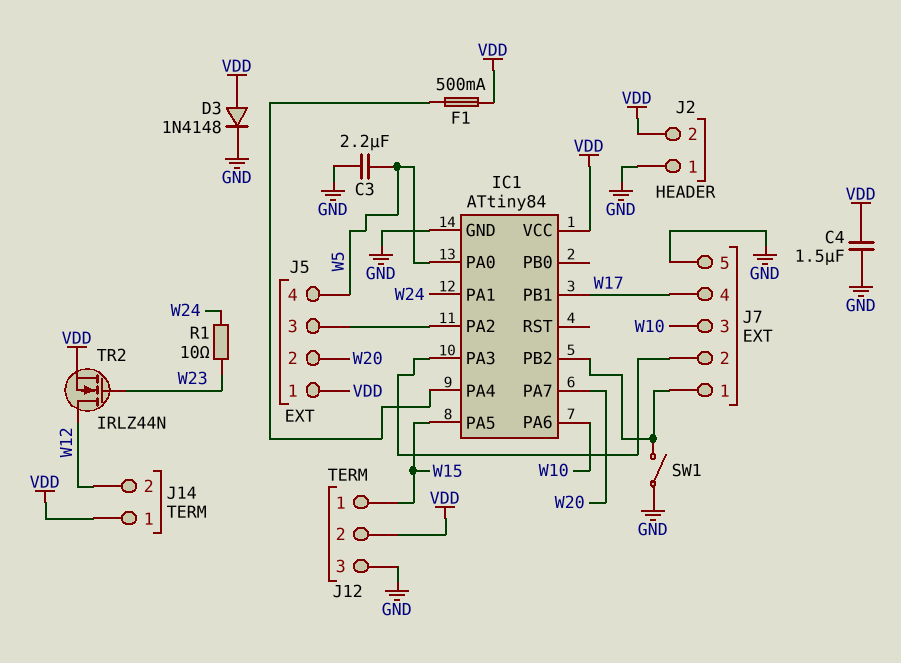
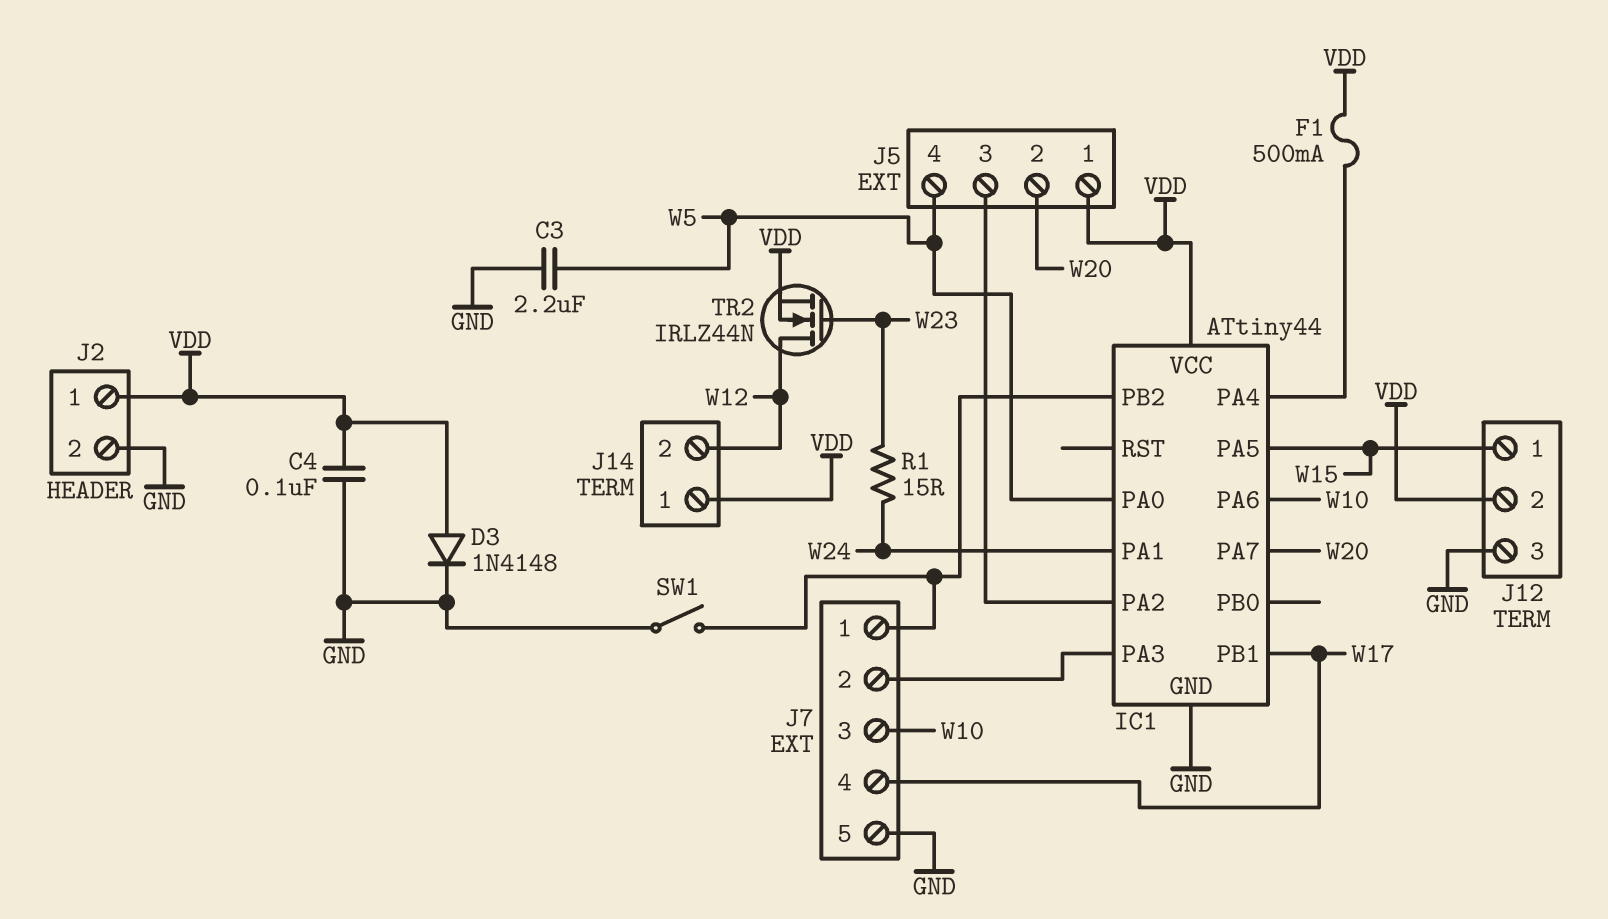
C4: 1.5uF (GND, VDD) -> 100nF (GND, VDD)
IC1: ATtiny84 -> ATtiny44
J2 pin 1: GND -> VDD
J2 pin 2: VDD -> GND
R1: 10 (W23, W24) -> 15 (W23, W24)

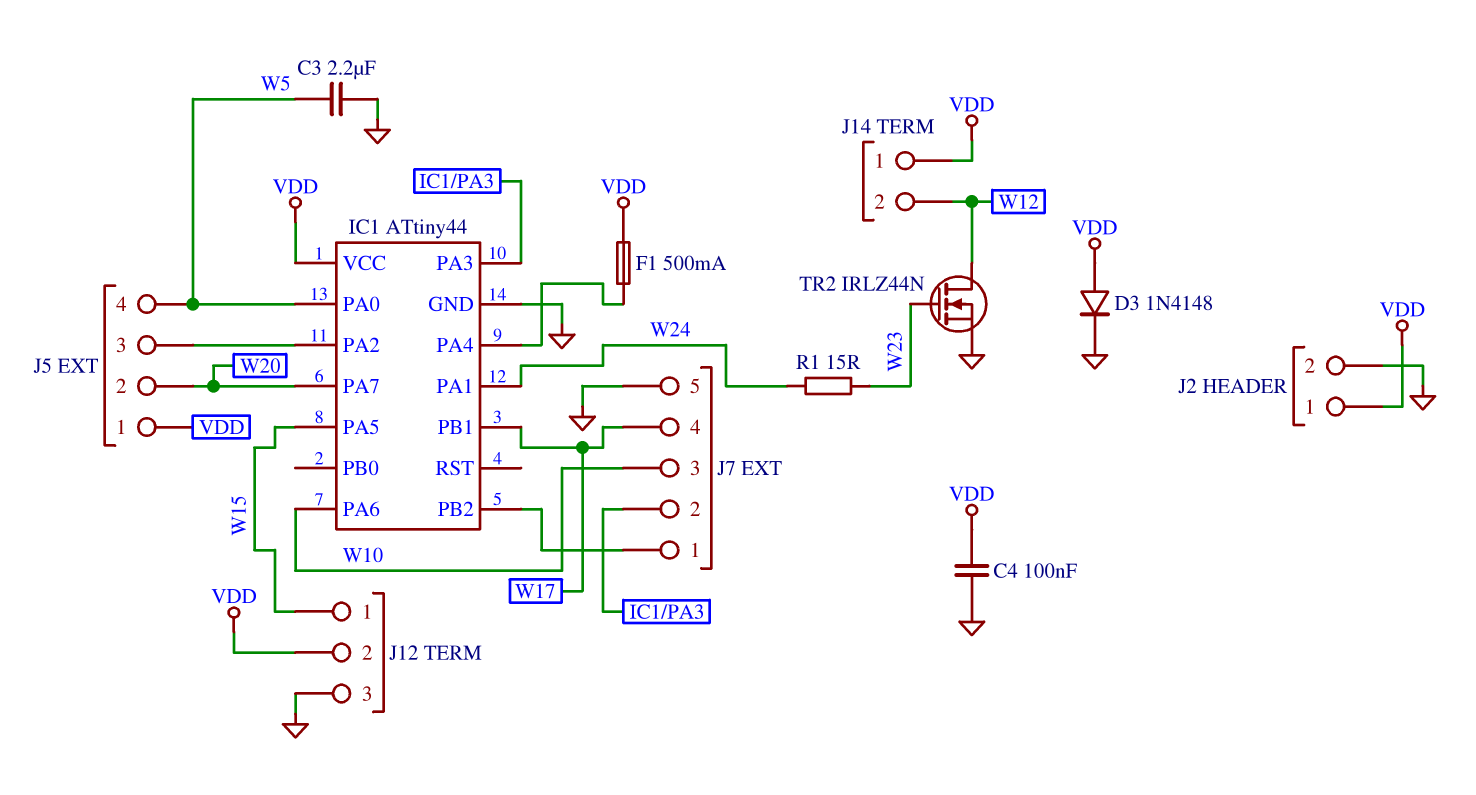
SW1: switch (GND, IC1/PB2) -> none
TR2: NMOS IRLZ44N (G W23, D W12, S VDD) -> NMOS IRLZ44N (G W23, D W12, S GND)

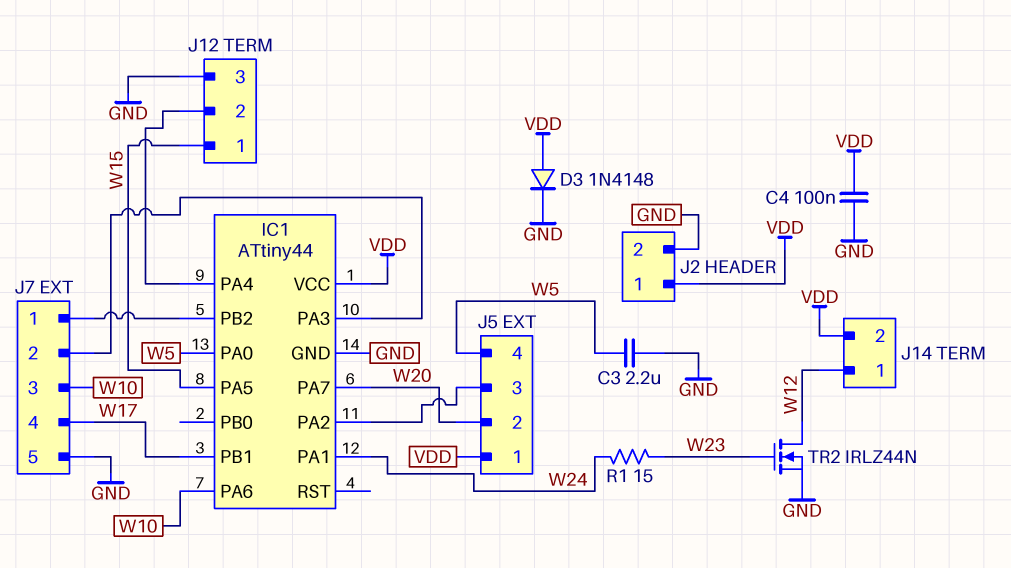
F1: 500mA (IC1/PA4, VDD) -> none
J12 pin 2: VDD -> IC1/PA4
J14 pin 1: VDD -> W12
J14 pin 2: W12 -> VDD

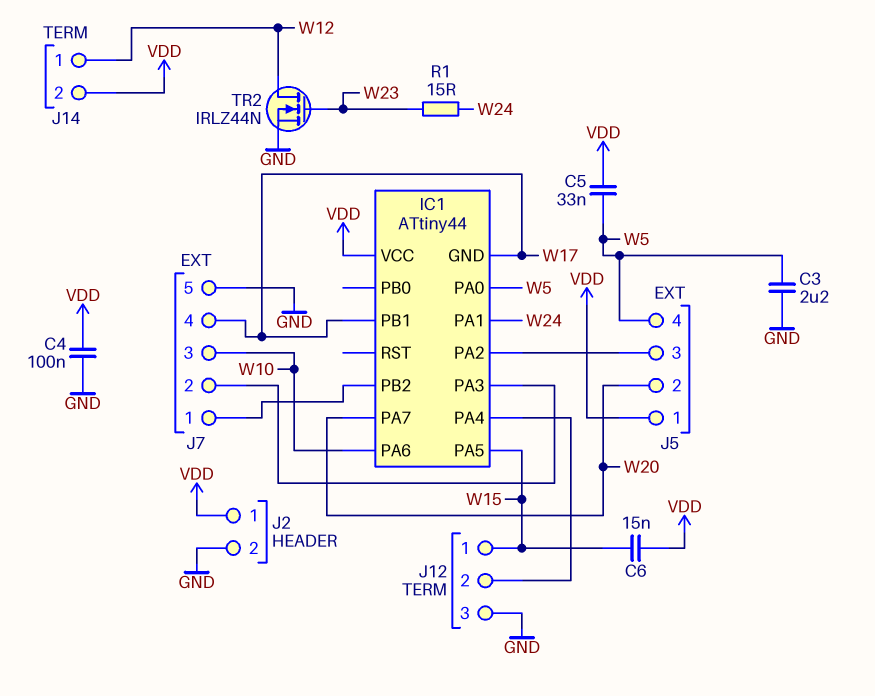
C5: none -> 33nF (VDD, W5)
C6: none -> 15nF (VDD, W15)
D3: diode 1N4148 (A VDD, K GND) -> none
IC1 pin GND: GND -> W17

